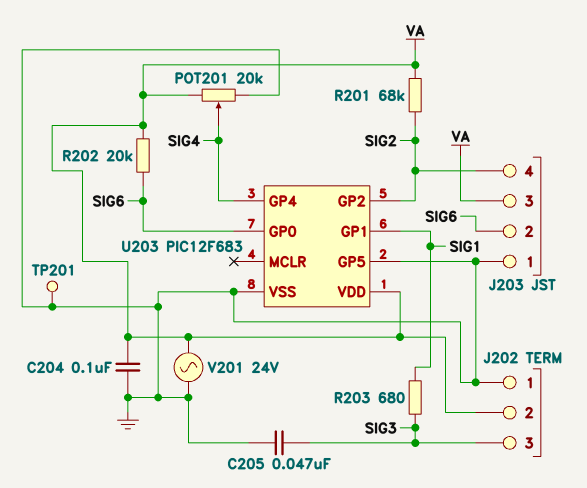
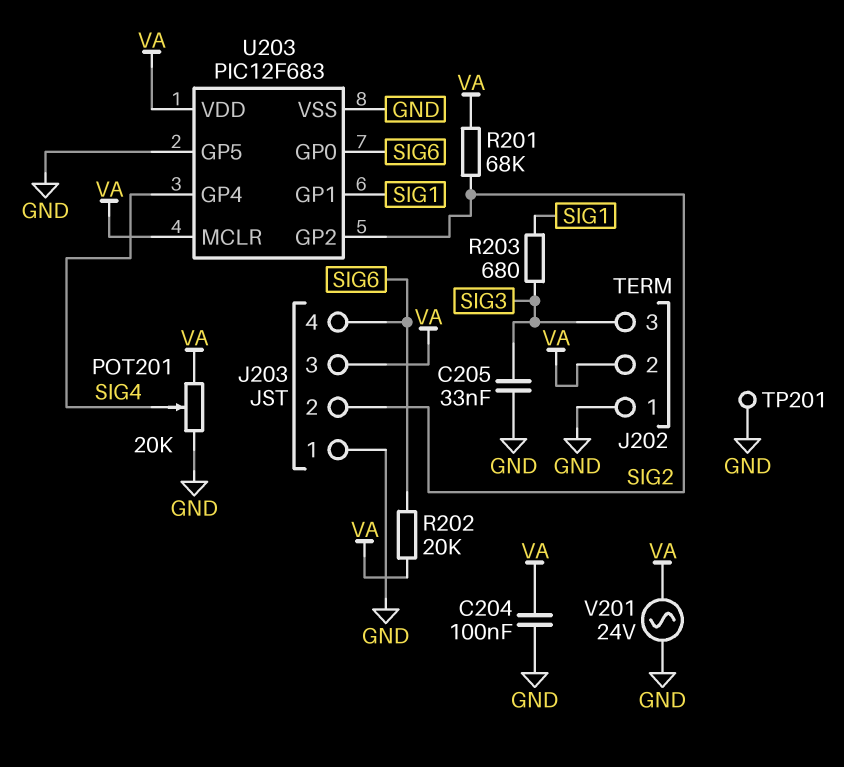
C205: 47nF (GND, SIG3) -> 33nF (GND, SIG3)
J203 pin 2: SIG6 -> SIG2
J203 pin 4: SIG2 -> SIG6
U203 pin MCLR: none -> VA

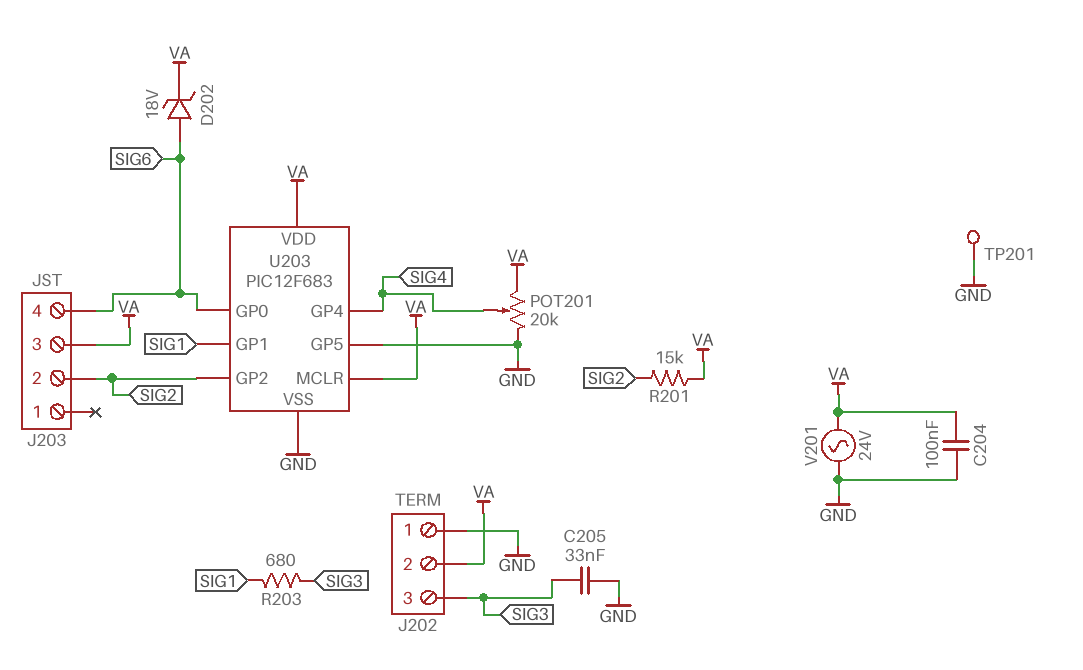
D202: none -> zener 18V (A SIG6, K VA)
J203 pin 1: GND -> none
R201: 68k (SIG2, VA) -> 15k (SIG2, VA)
R202: 20k (SIG6, VA) -> none

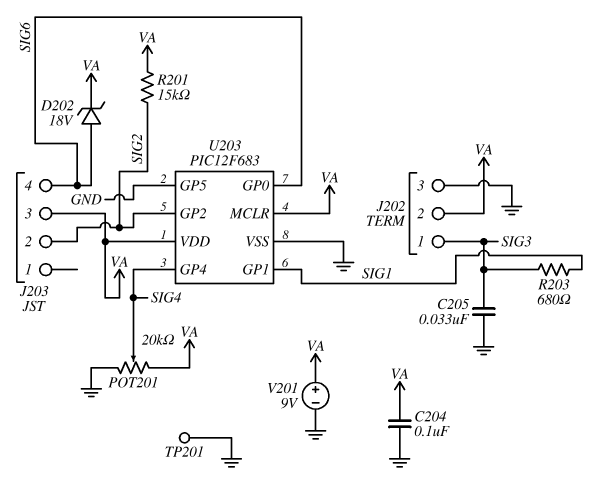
J202 pin 1: GND -> SIG3
J202 pin 3: SIG3 -> GND
V201: AC 24V (GND, VA) -> 9V (plus VA, minus GND)

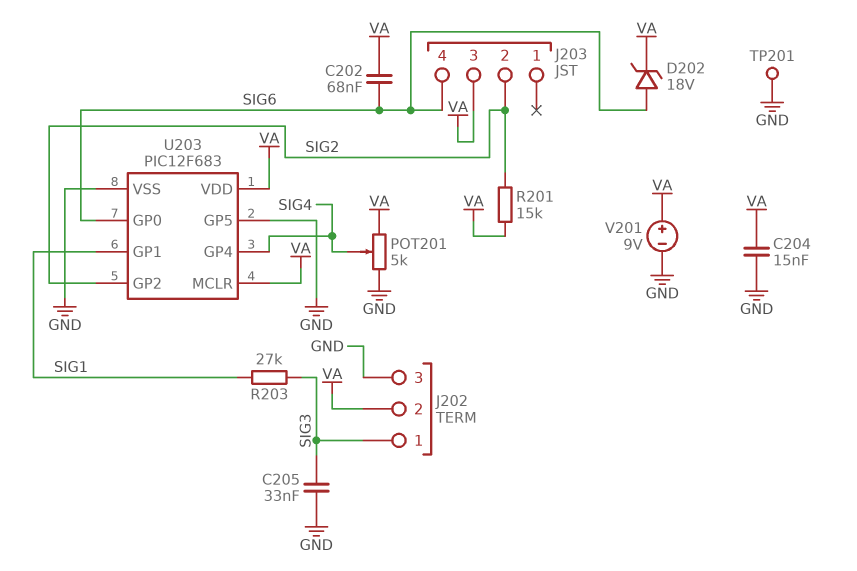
C202: none -> 68nF (SIG6, VA)
C204: 100nF (GND, VA) -> 15nF (GND, VA)
POT201: 20k (GND, VA, wiper SIG4) -> 5k (GND, VA, wiper SIG4)
R203: 680 (SIG1, SIG3) -> 27k (SIG1, SIG3)

